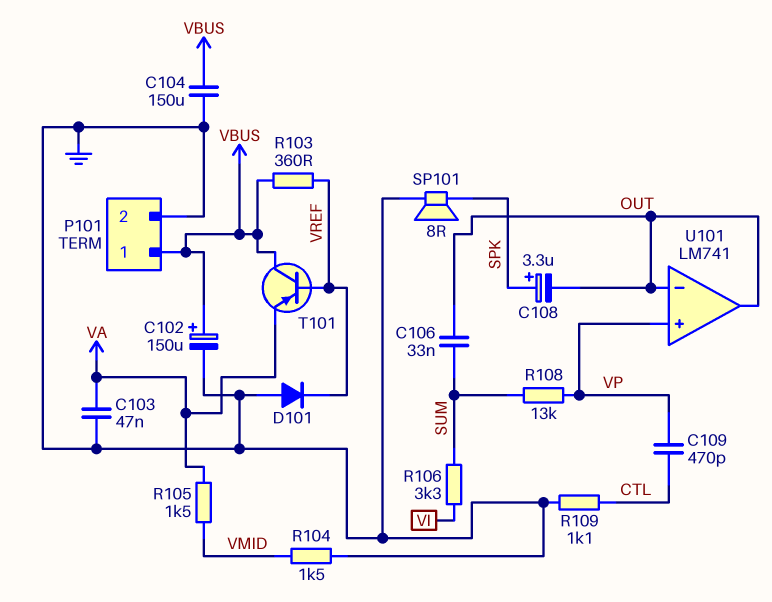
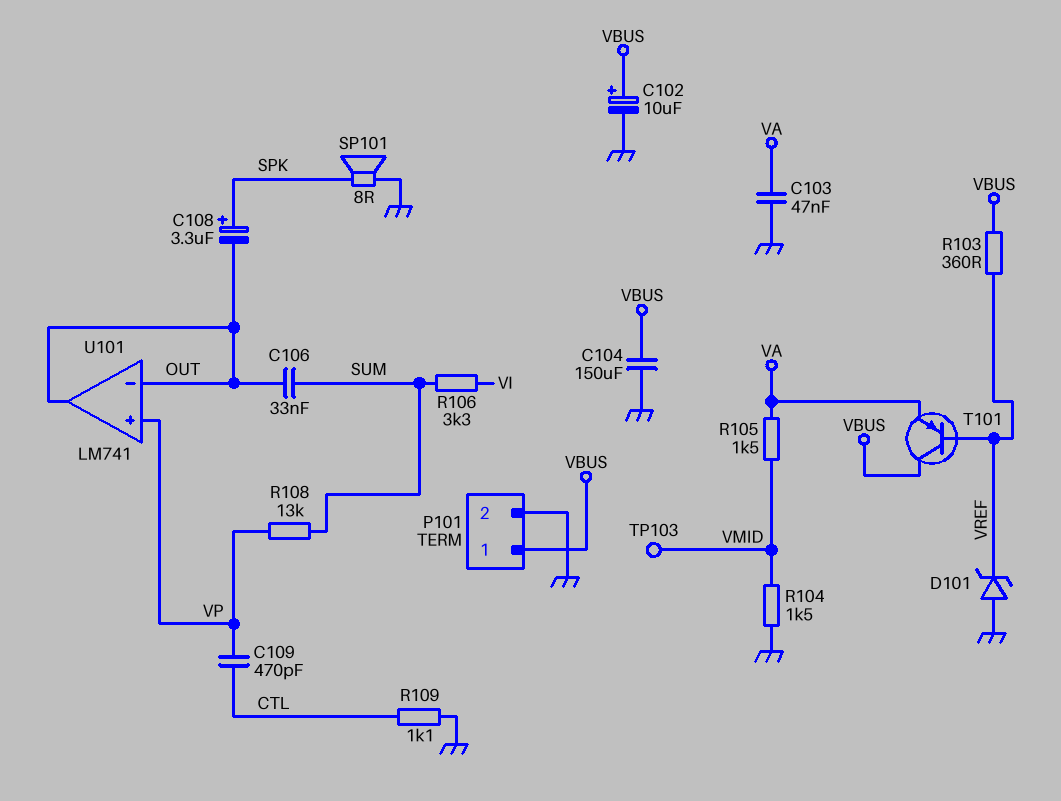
C102: 150uF (plus VBUS, minus GND) -> 10uF (plus VBUS, minus GND)
D101: diode (A GND, K VREF) -> zener (A GND, K VREF)
TP103: none -> test point (VMID)

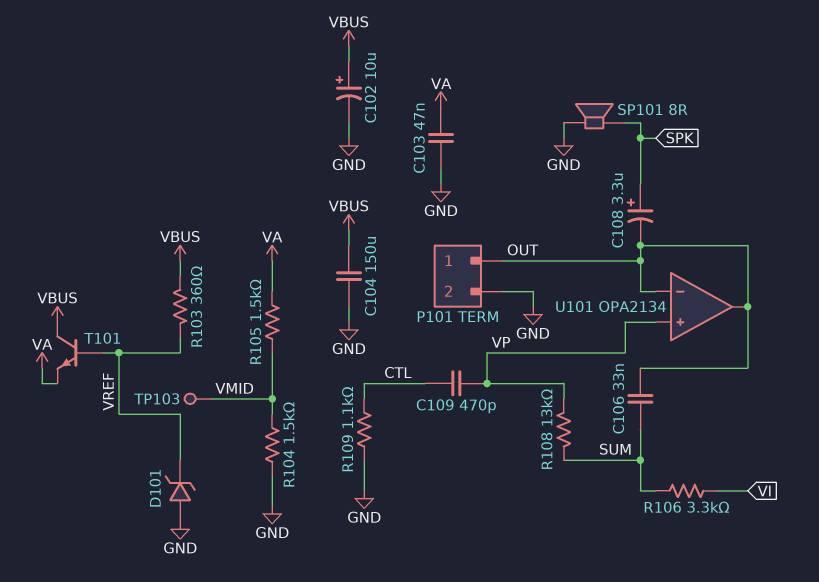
P101 pin 1: VBUS -> OUT
T101: PNP (B VREF, C VBUS, E VA) -> NPN (B VREF, C VBUS, E VA)
U101: LM741 -> OPA2134

